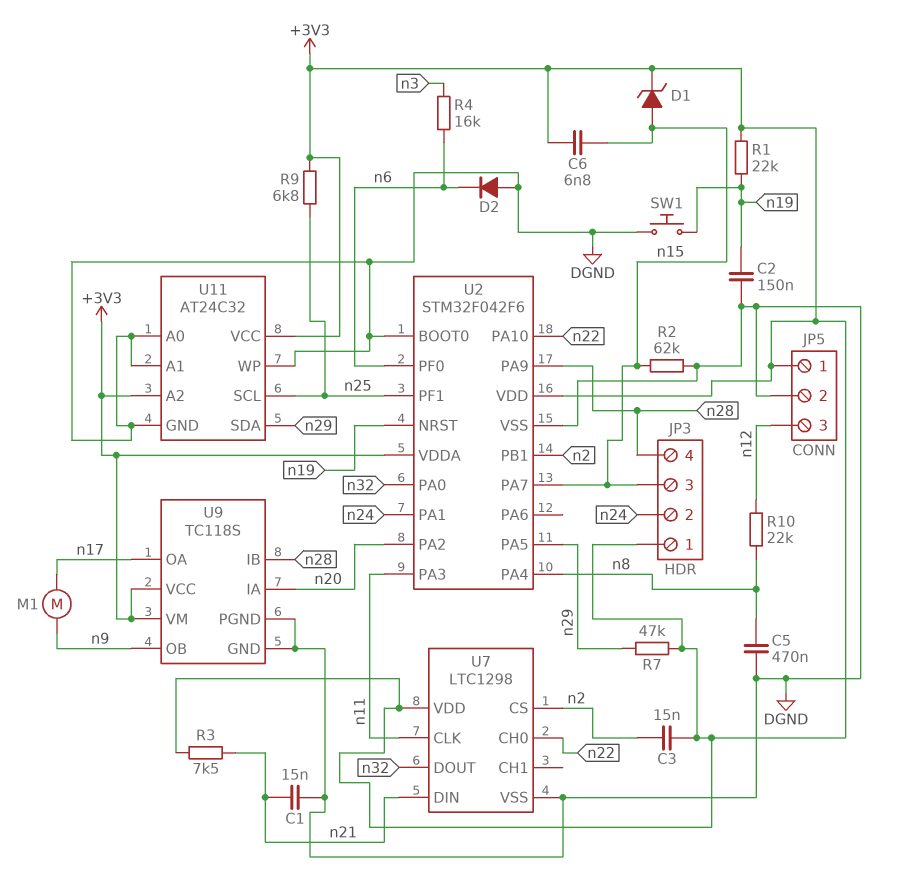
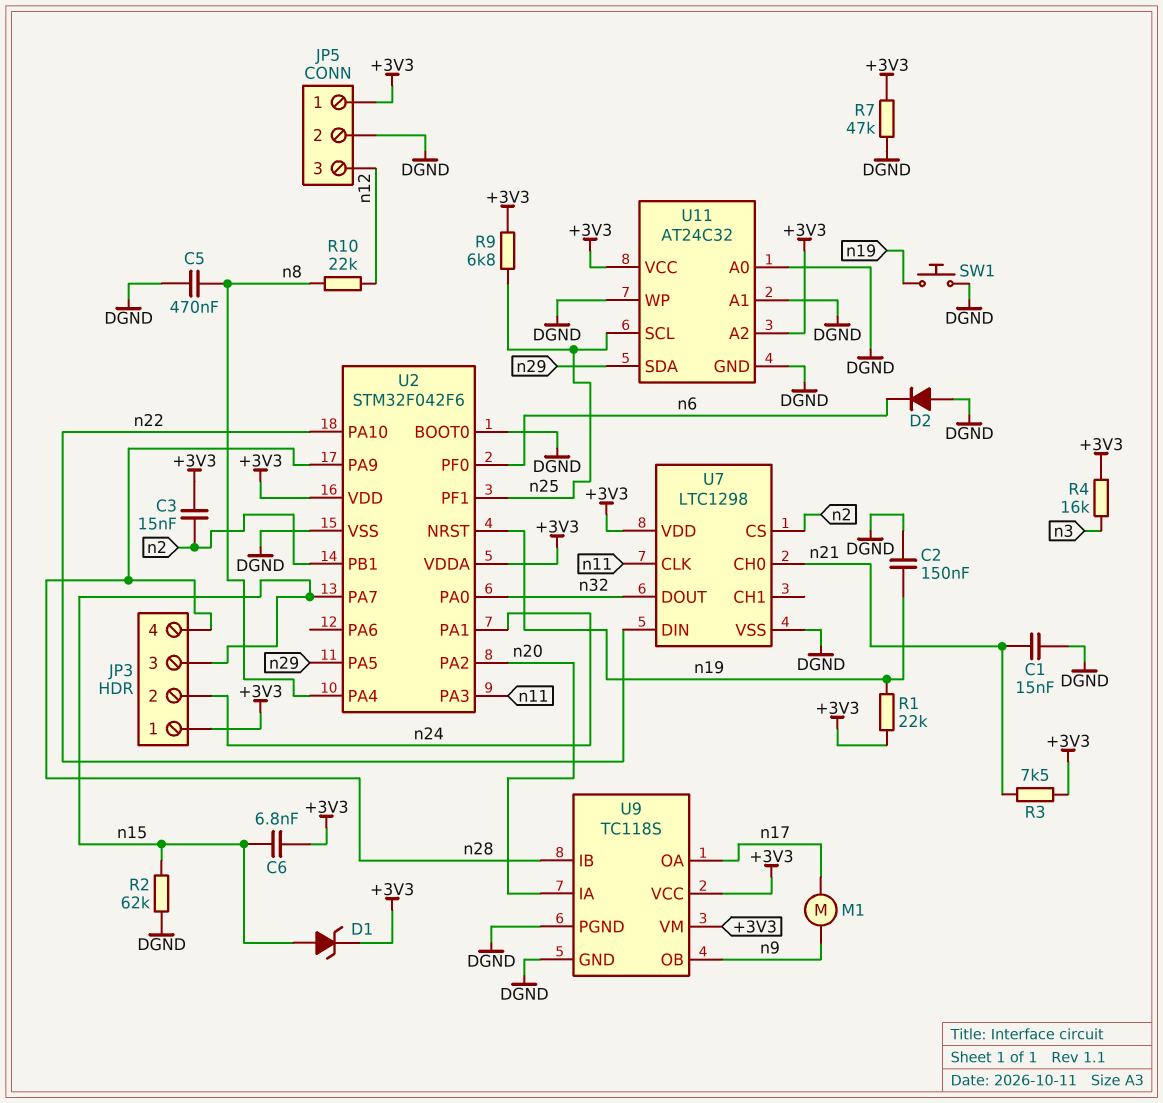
R4: 16k (n3, n6) -> 16k (+3V3, n3)
R7: 47k (+3V3, n29) -> 47k (+3V3, DGND)
U7 pin CH0: n22 -> n21
U7 pin DIN: n21 -> n22

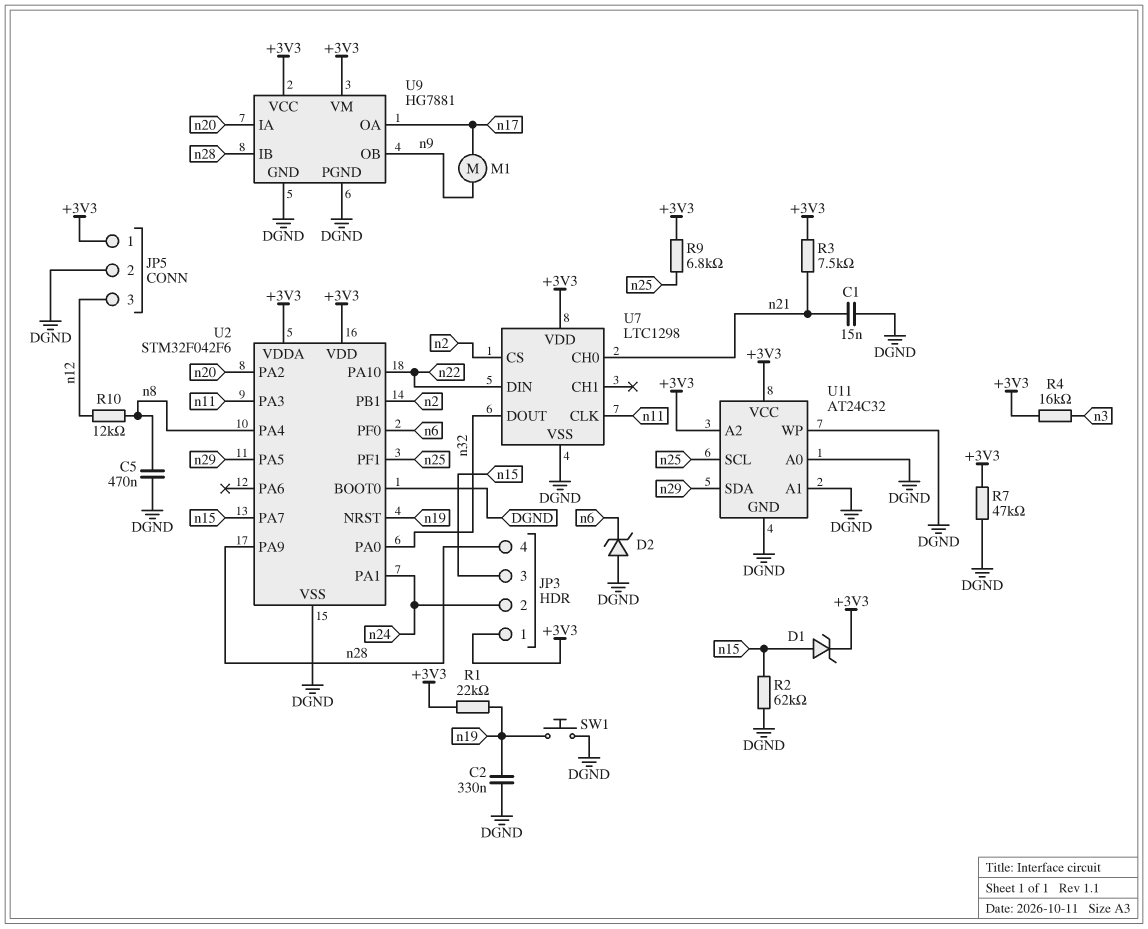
C2: 150nF (DGND, n19) -> 330nF (DGND, n19)
C3: 15nF (+3V3, n2) -> none
C6: 6.8nF (+3V3, n15) -> none
D2: diode (A DGND, K n6) -> zener (A DGND, K n6)
R10: 22k (n8, n12) -> 12k (n8, n12)
U9: TC118S -> HG7881

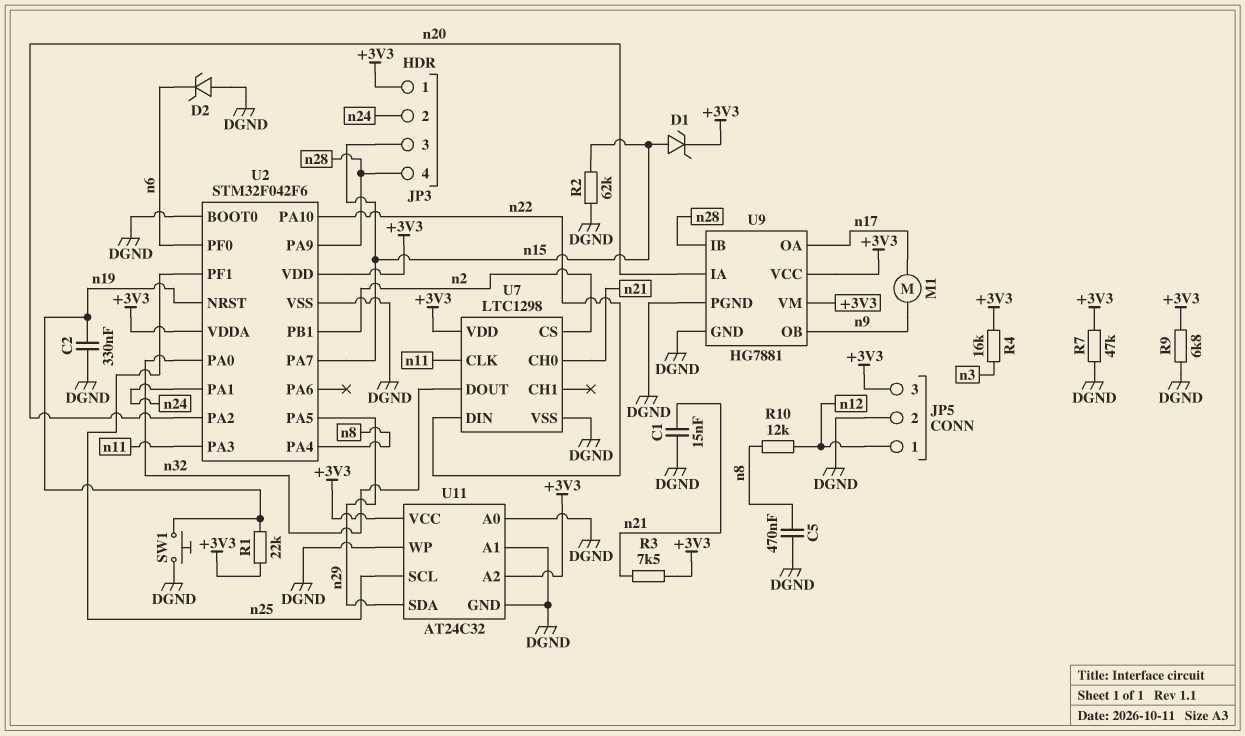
JP5 pin 1: +3V3 -> n12
JP5 pin 3: n12 -> +3V3
R9: 6.8k (+3V3, n25) -> 6.8k (+3V3, DGND)

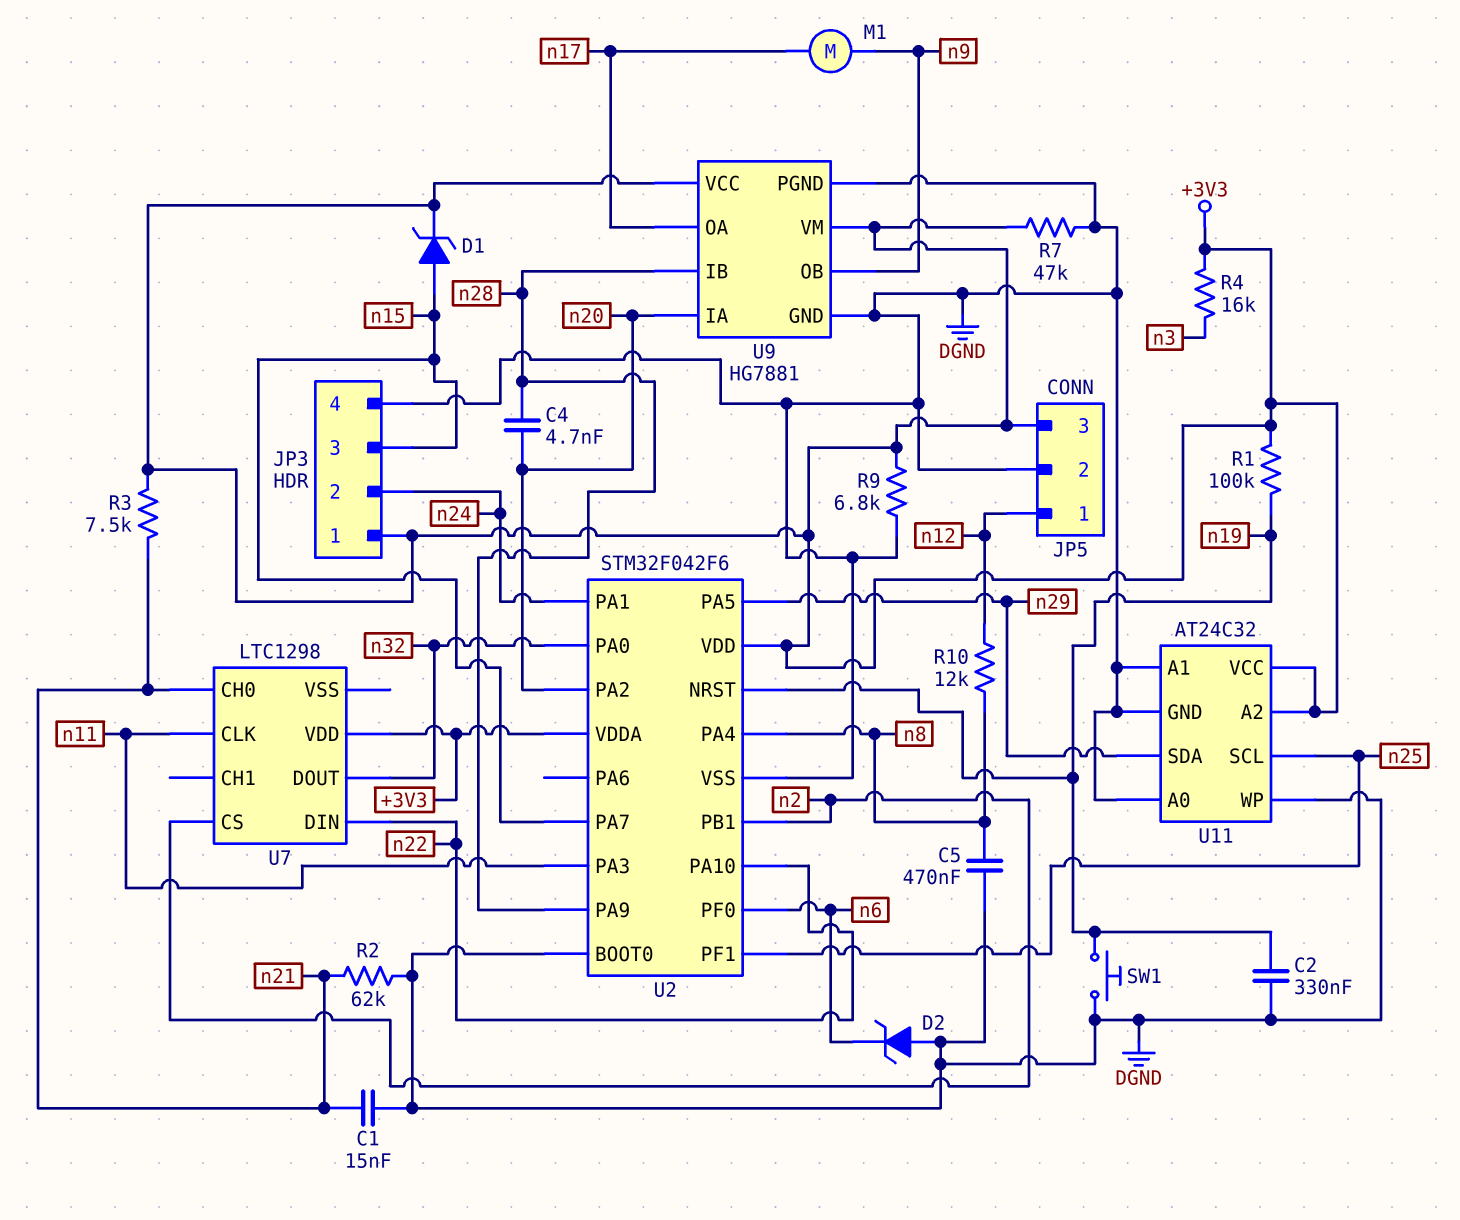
C4: none -> 4.7nF (n20, n28)
JP3 pin 4: n28 -> DGND
R1: 22k (+3V3, n19) -> 100k (+3V3, n19)
R2: 62k (DGND, n15) -> 62k (DGND, n21)
U7 pin VSS: DGND -> none

